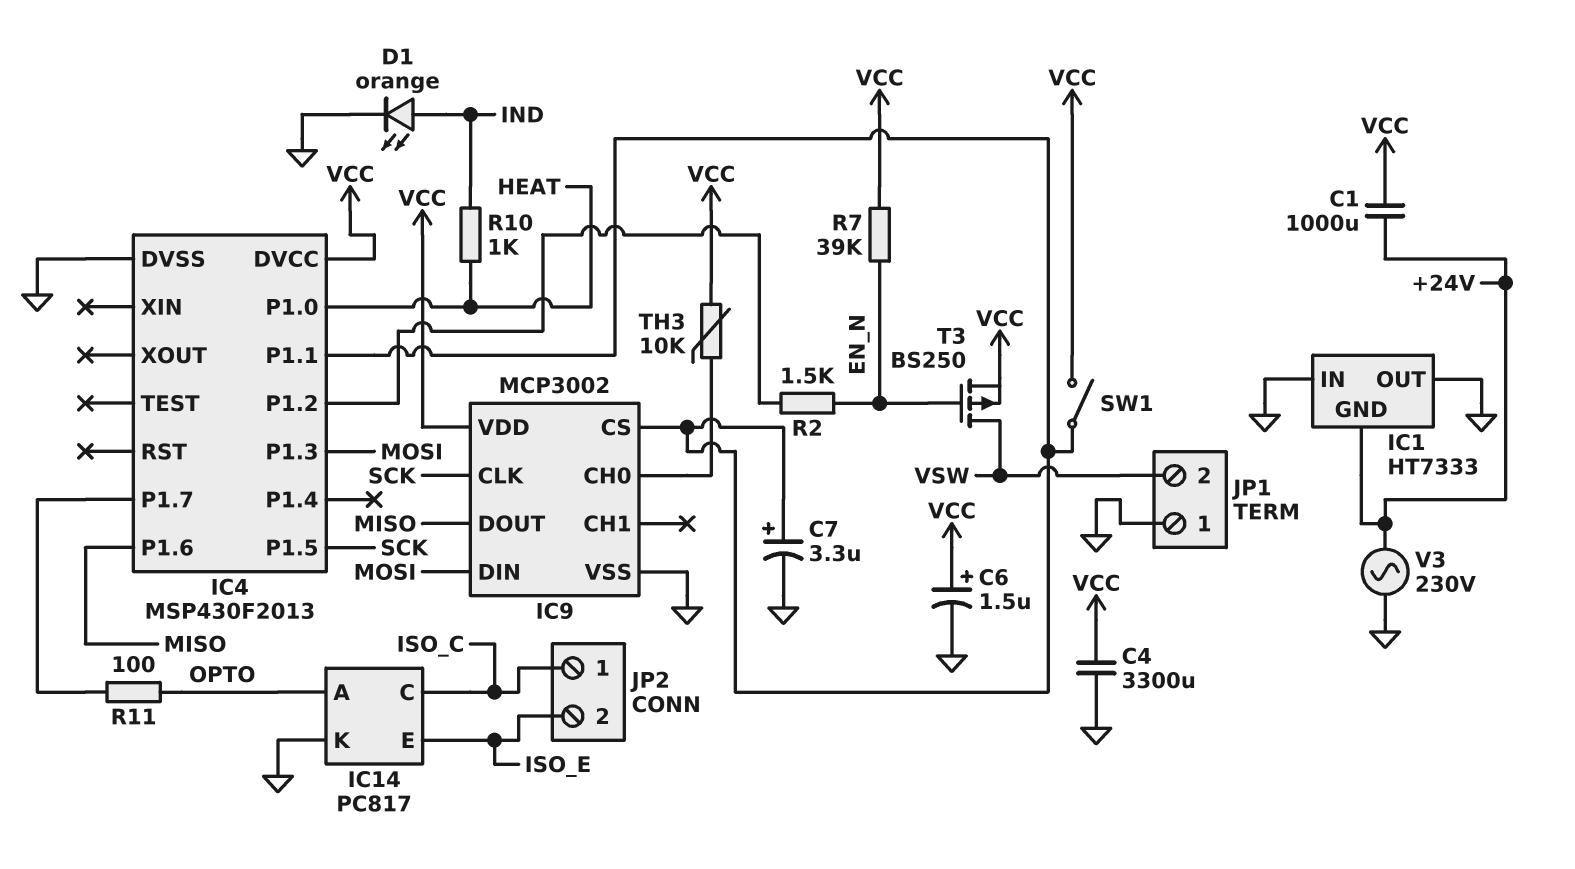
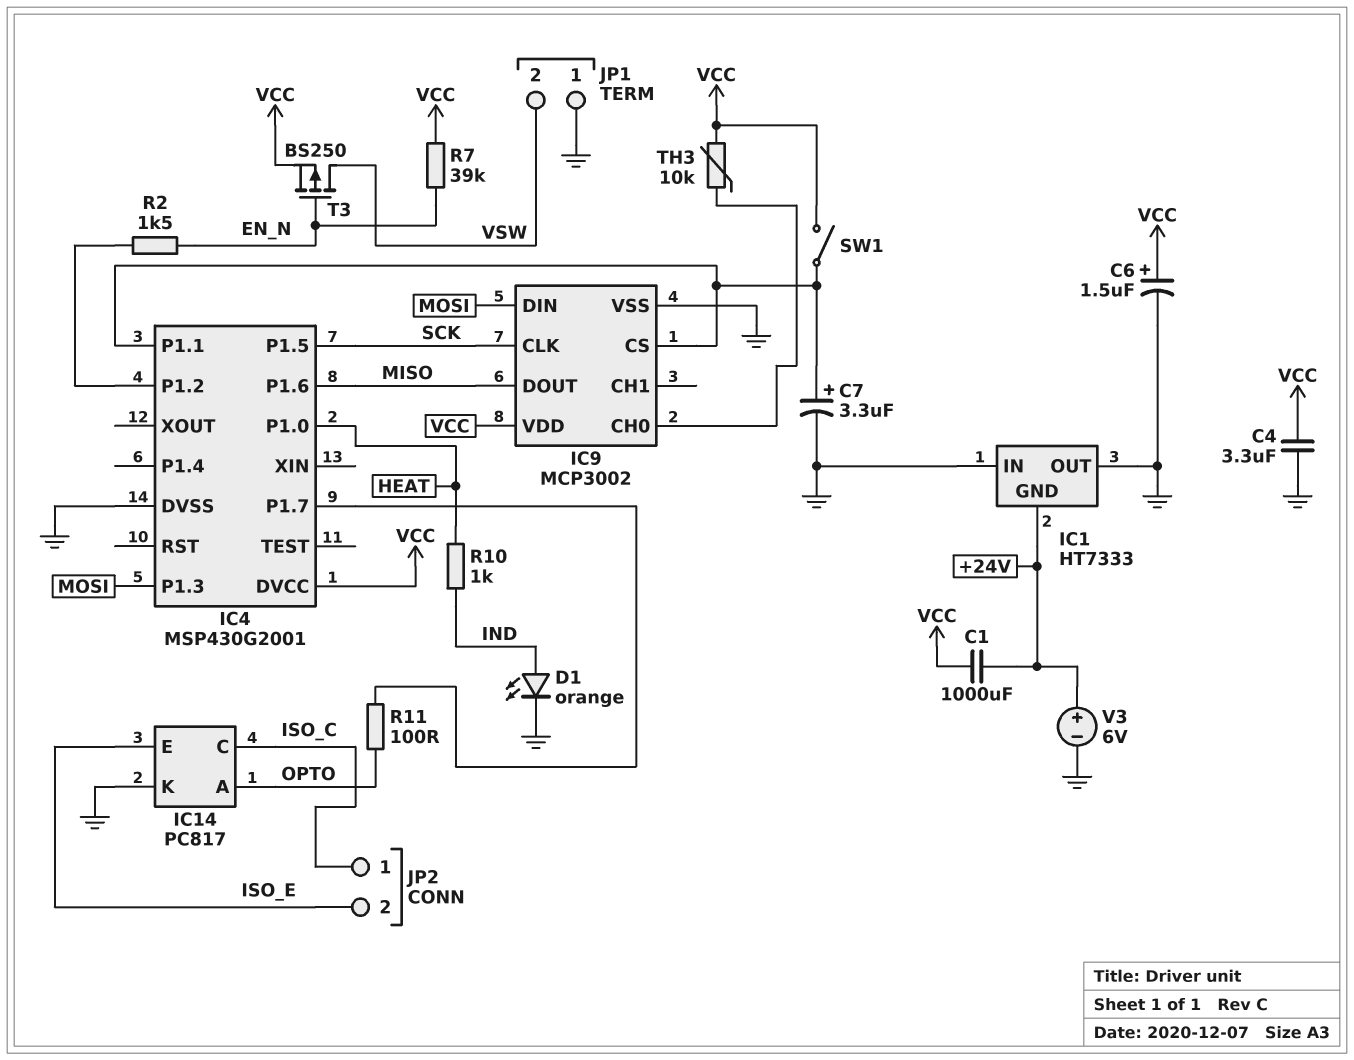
C4: 3300uF (GND, VCC) -> 3.3uF (GND, VCC)
IC4: MSP430F2013 -> MSP430G2001
V3: AC 230V (+24V, GND) -> 6V (plus +24V, minus GND)

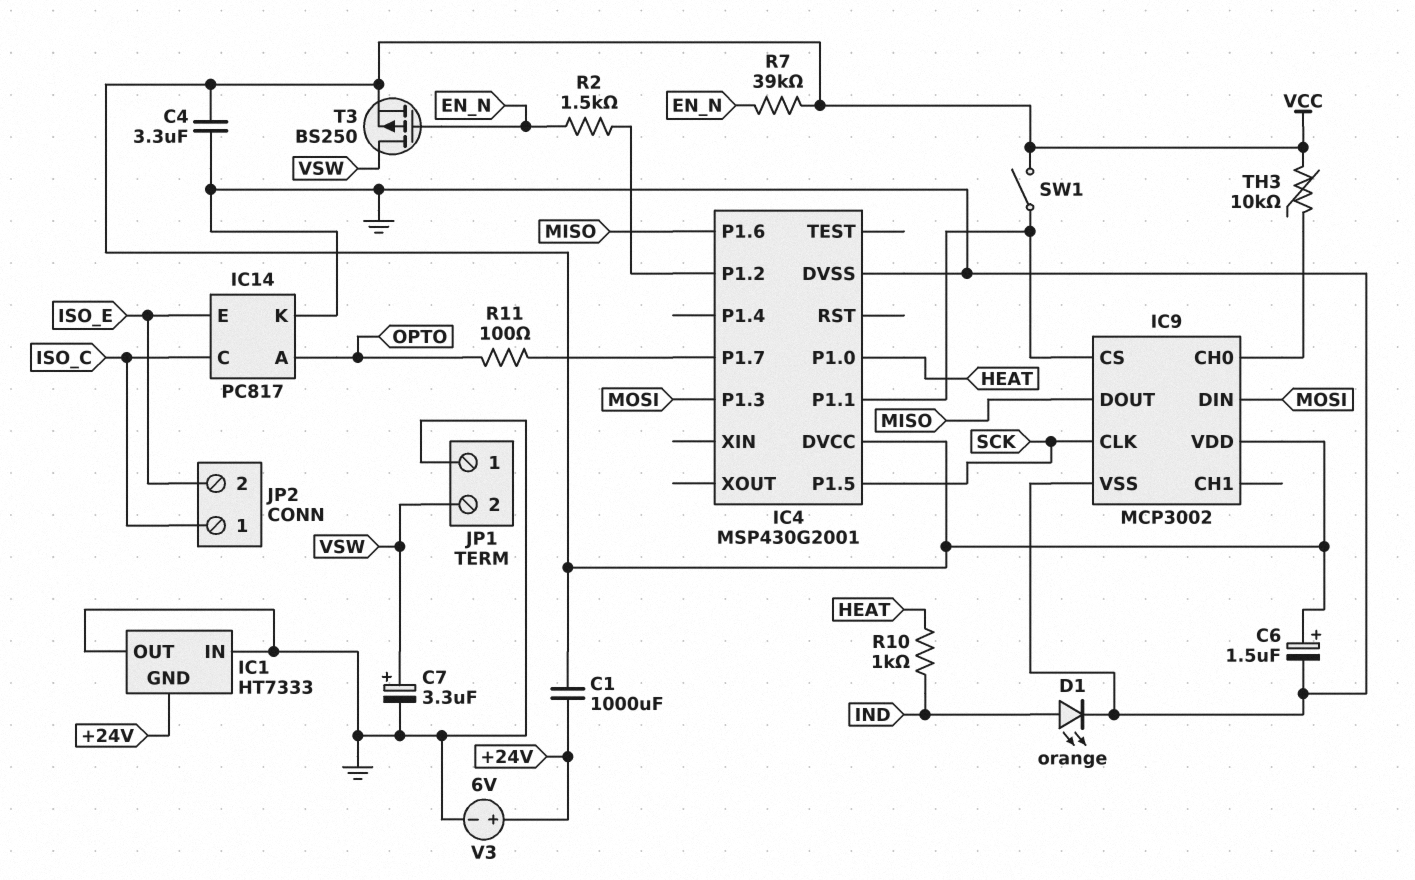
C7: 3.3uF (plus IC4/P1.1, minus GND) -> 3.3uF (plus VSW, minus GND)

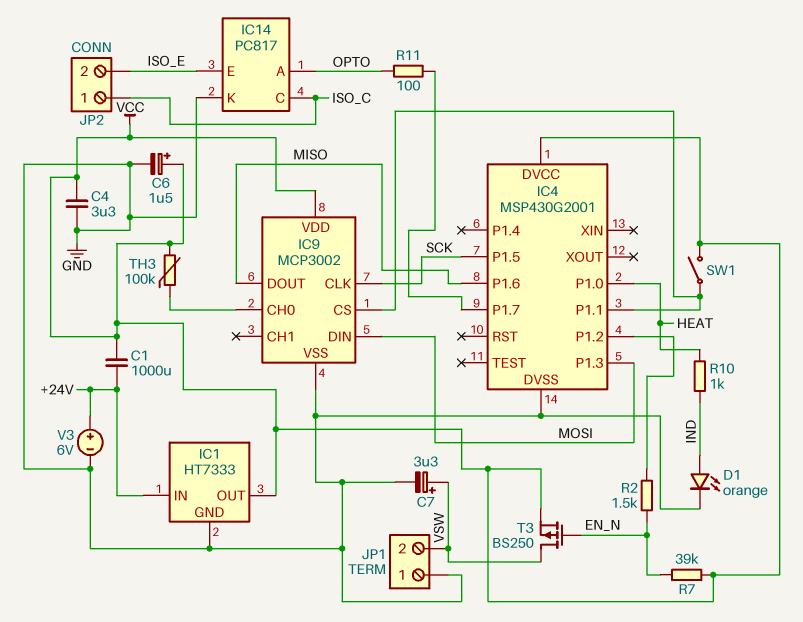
IC1 pin GND: +24V -> GND
IC1 pin IN: GND -> +24V
IC1 pin OUT: GND -> VCC
TH3: 10k (IC9/CH0, VCC) -> 100k (IC9/CH0, VCC)

